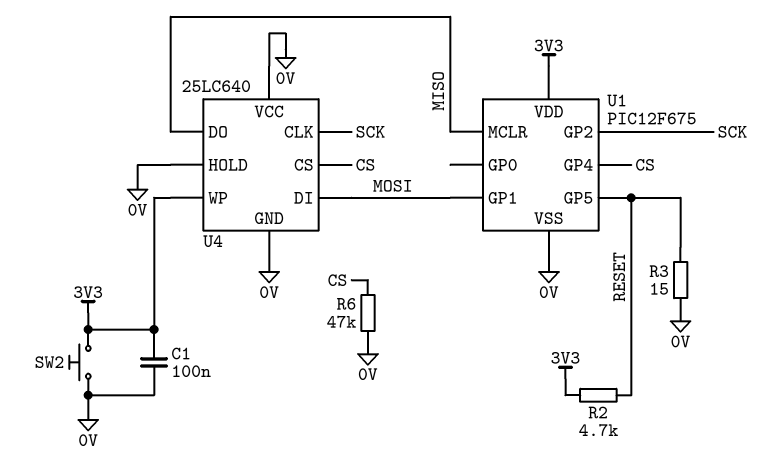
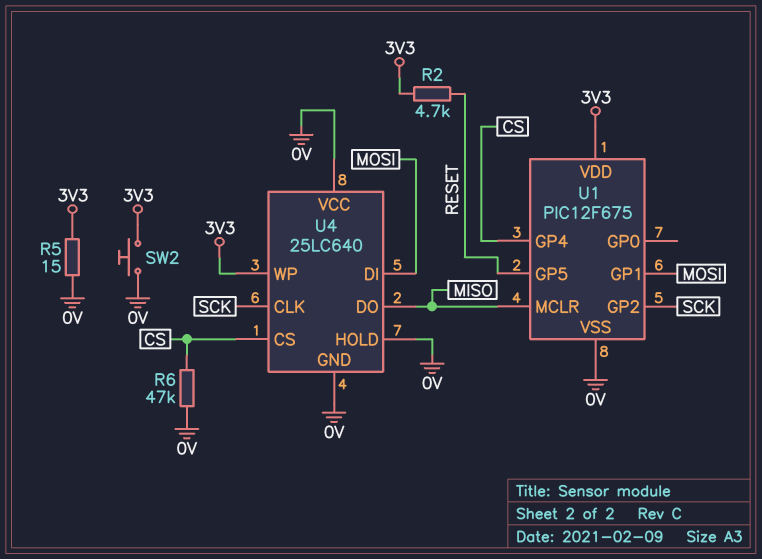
C1: 100nF (0V, 3V3) -> none
R3: 15 (0V, RESET) -> none
R5: none -> 15 (0V, 3V3)

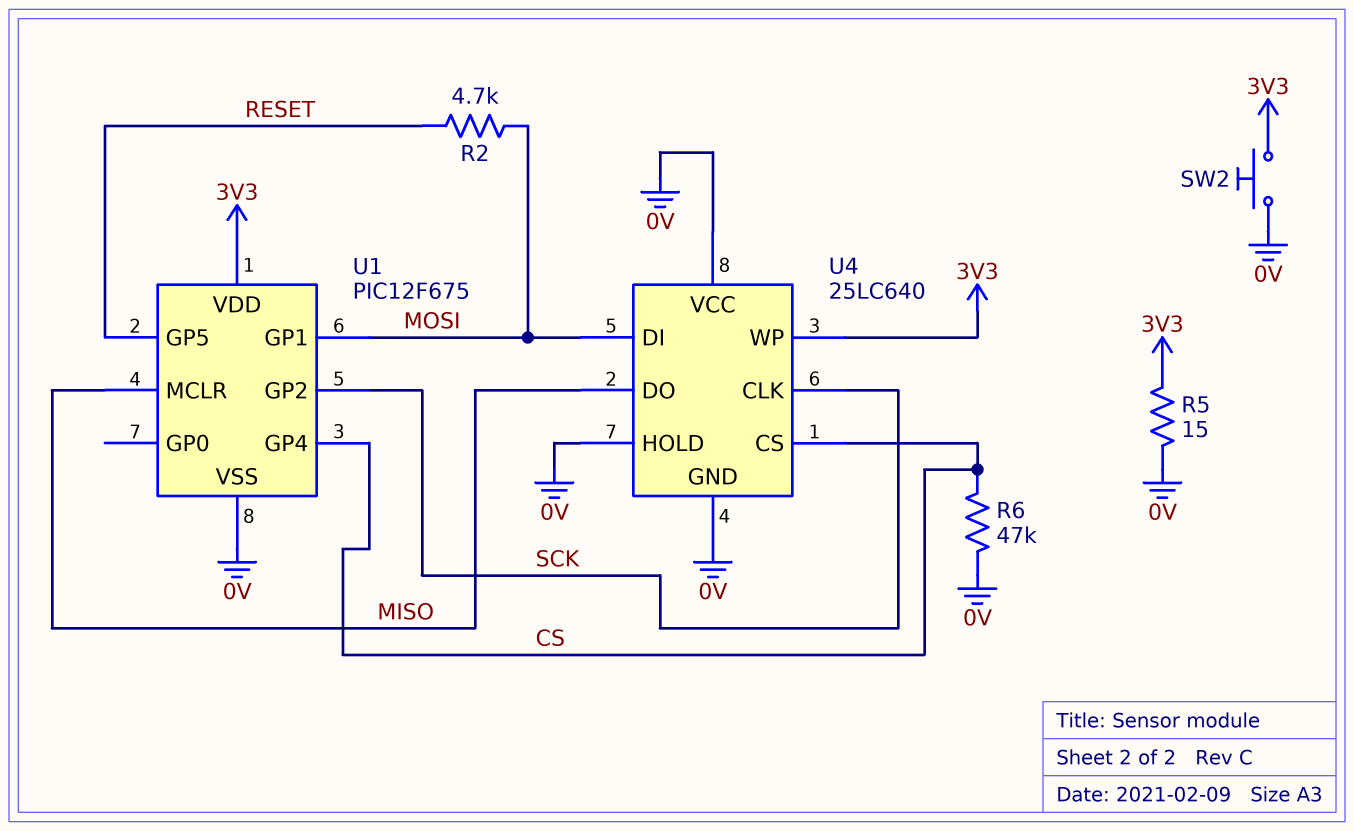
R2: 4.7k (3V3, RESET) -> 4.7k (MOSI, RESET)

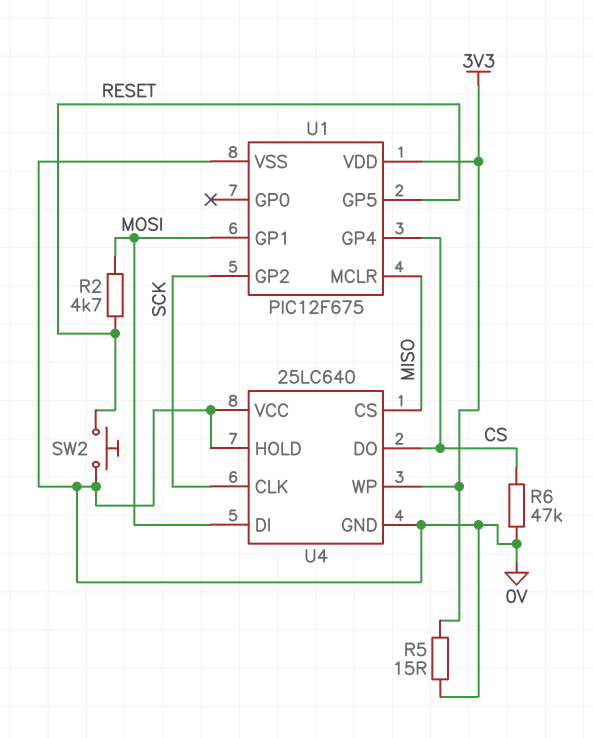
SW2: button (0V, 3V3) -> button (0V, RESET)
U4 pin CS: CS -> MISO
U4 pin DO: MISO -> CS

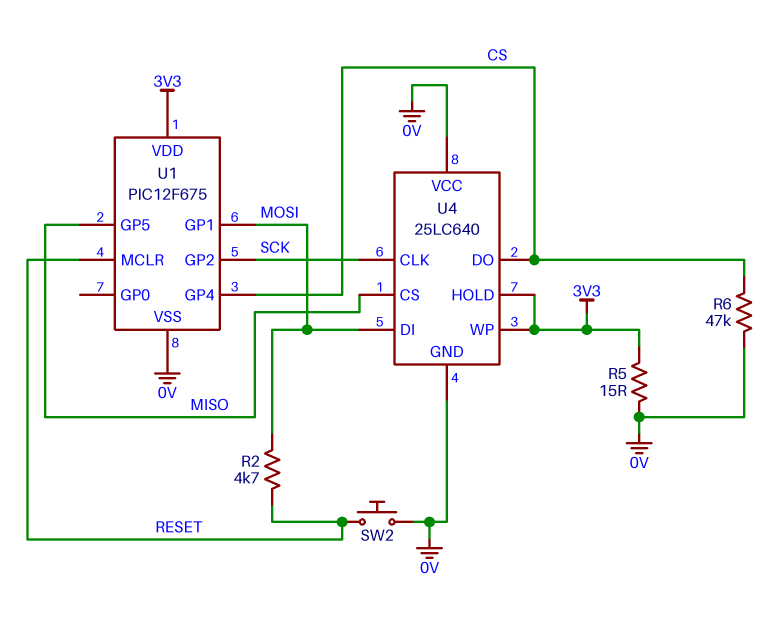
U1 pin GP5: RESET -> MISO
U1 pin MCLR: MISO -> RESET
U4 pin HOLD: 0V -> 3V3

